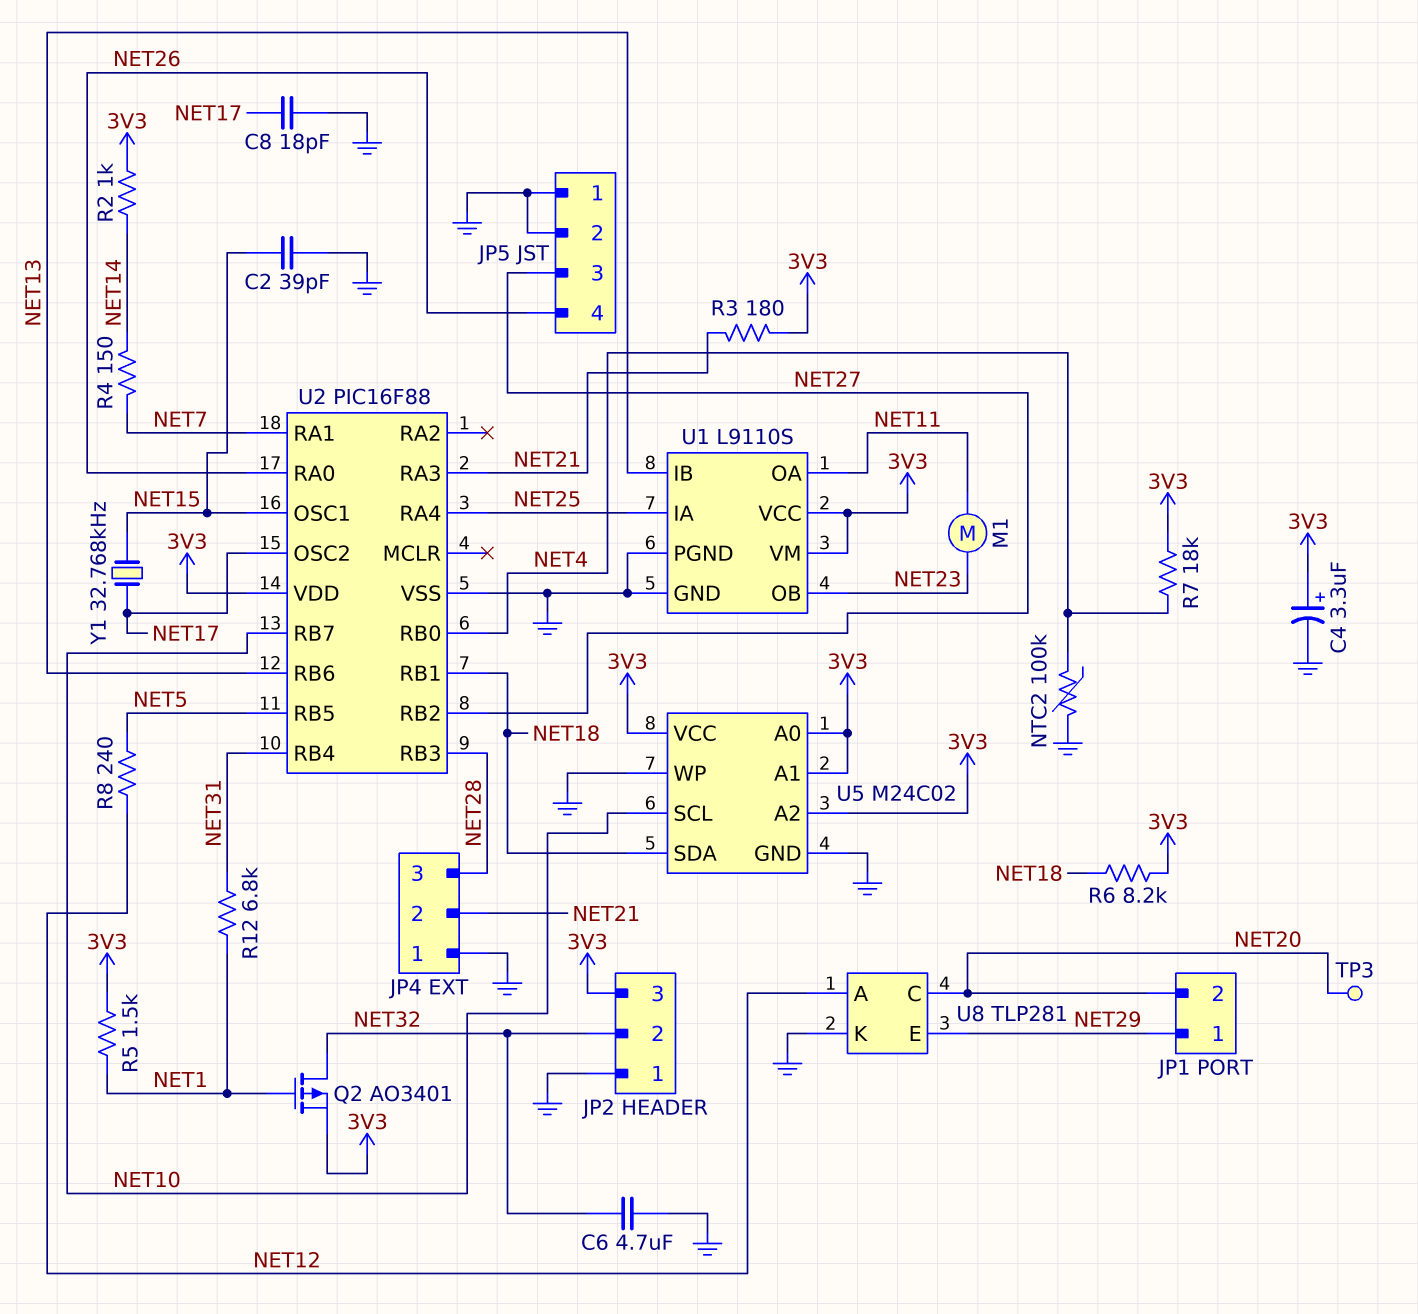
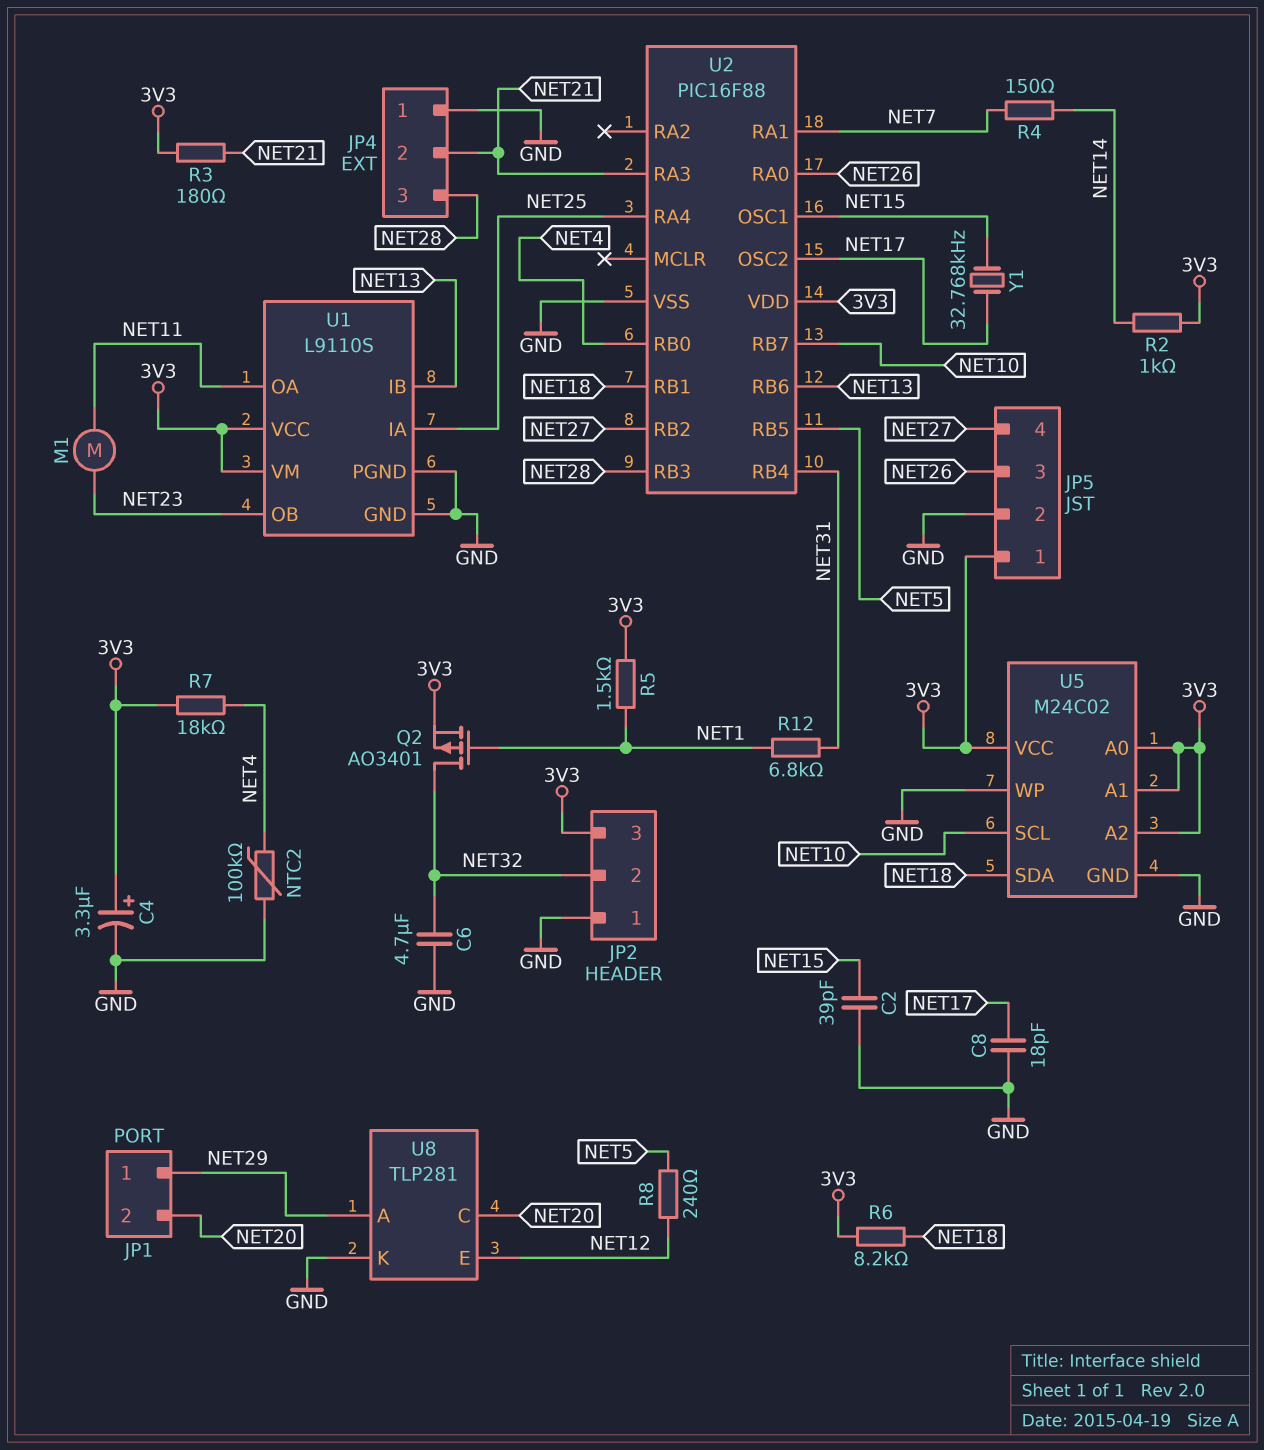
JP5 pin 1: GND -> 3V3
JP5 pin 3: NET27 -> NET26
JP5 pin 4: NET26 -> NET27
TP3: test point (NET20) -> none
U8 pin A: NET12 -> NET29
U8 pin E: NET29 -> NET12

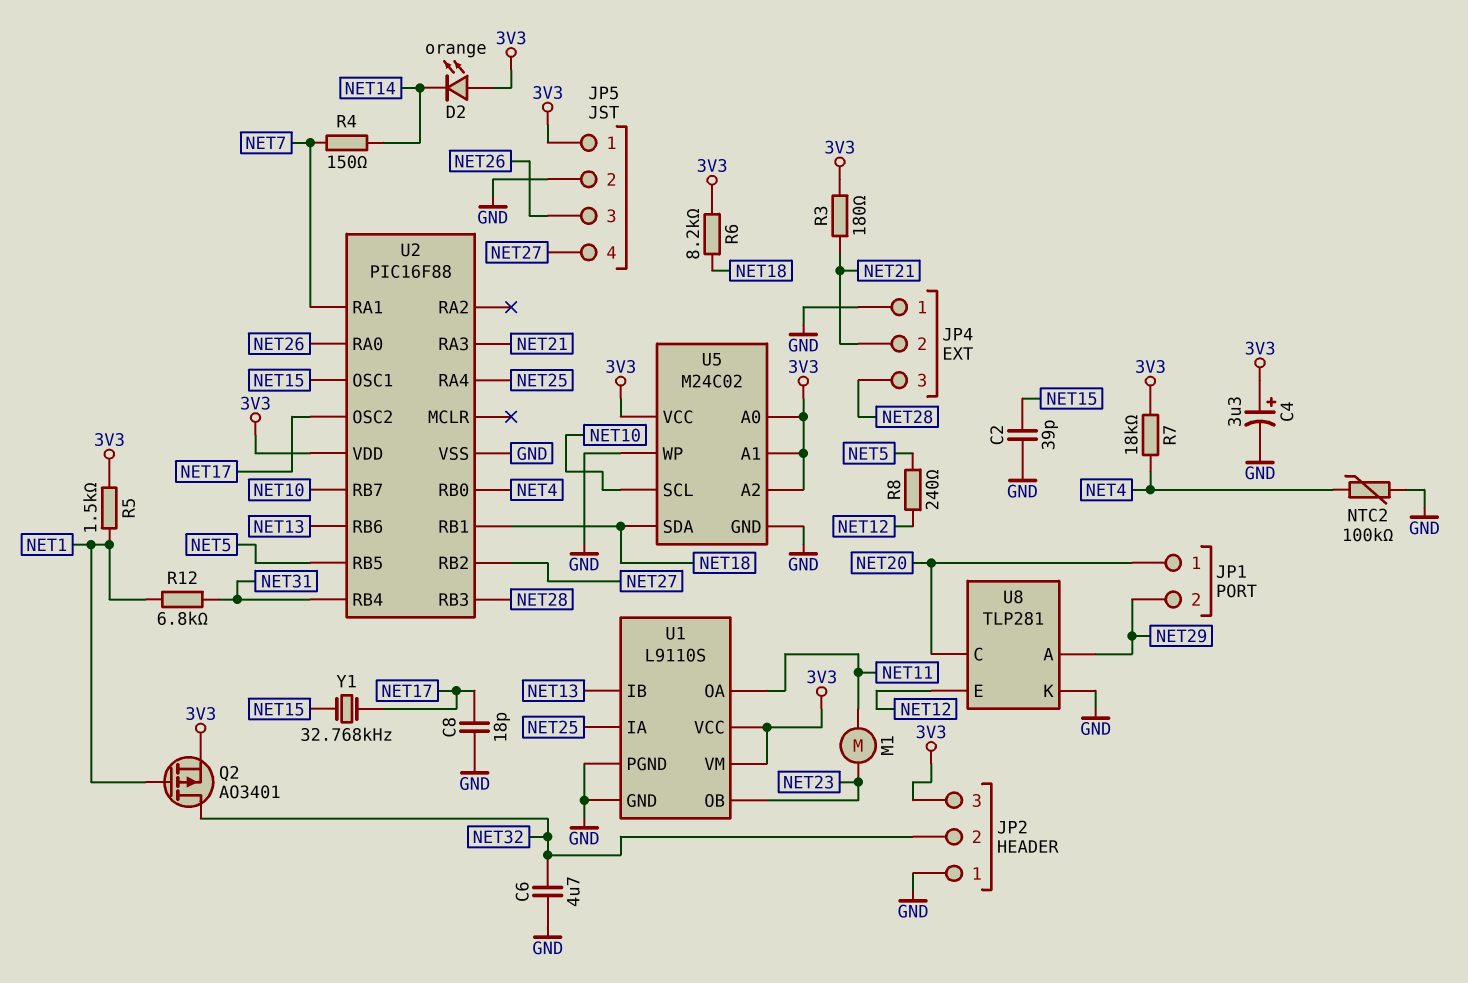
D2: none -> LED orange (A 3V3, K NET14)
JP1 pin 1: NET29 -> NET20
JP1 pin 2: NET20 -> NET29
R2: 1k (3V3, NET14) -> none

